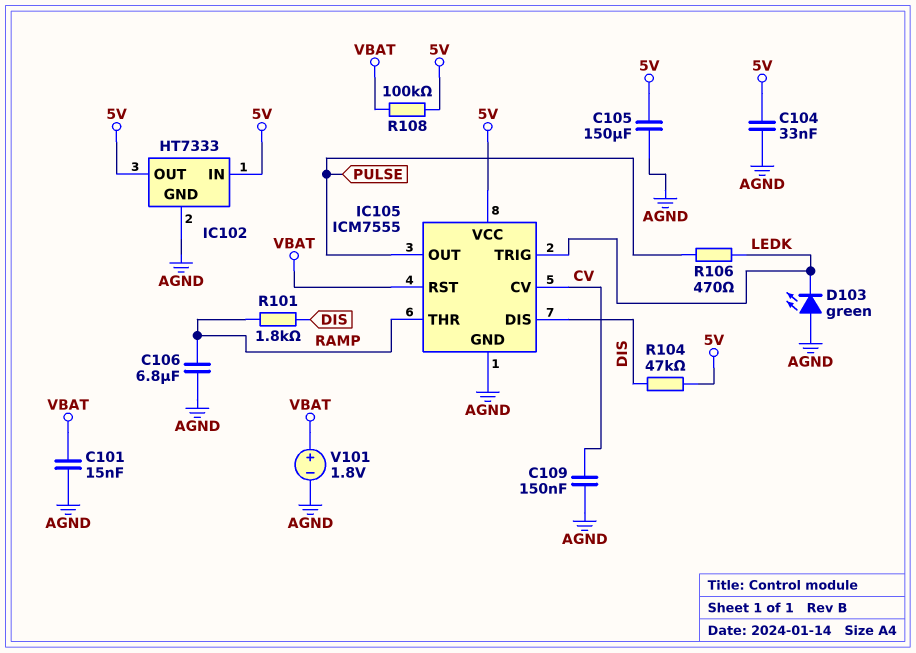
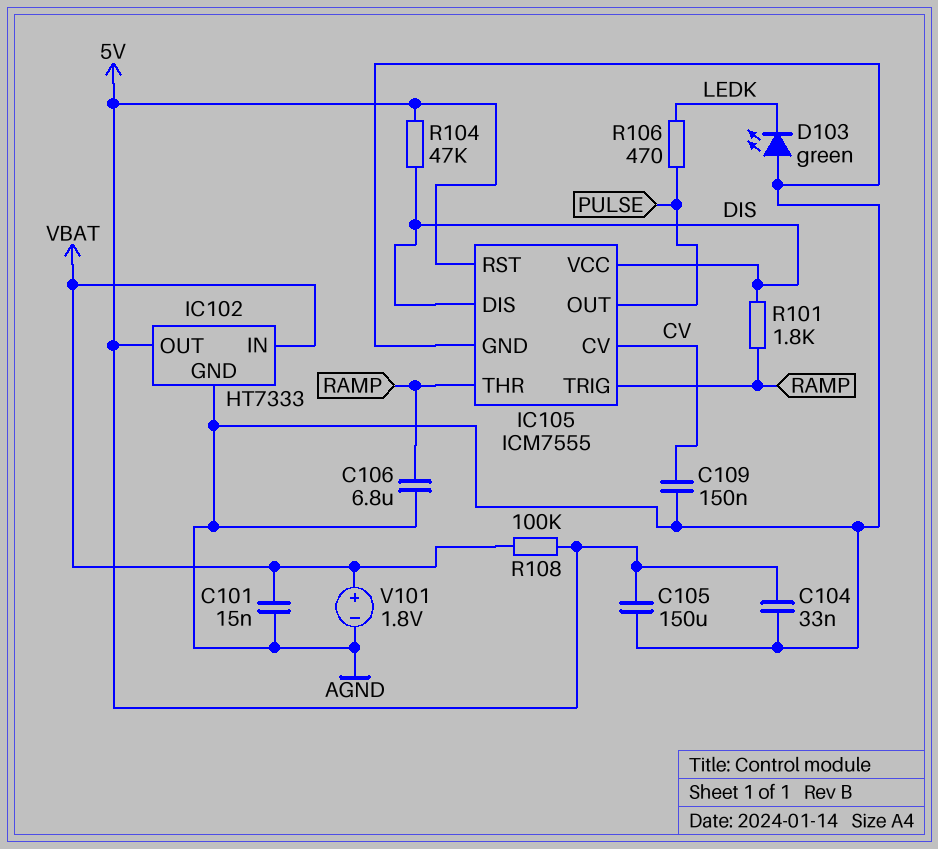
IC102 pin IN: 5V -> VBAT
IC105 pin RST: VBAT -> 5V
IC105 pin TRIG: LEDK -> RAMP
IC105 pin VCC: 5V -> DIS

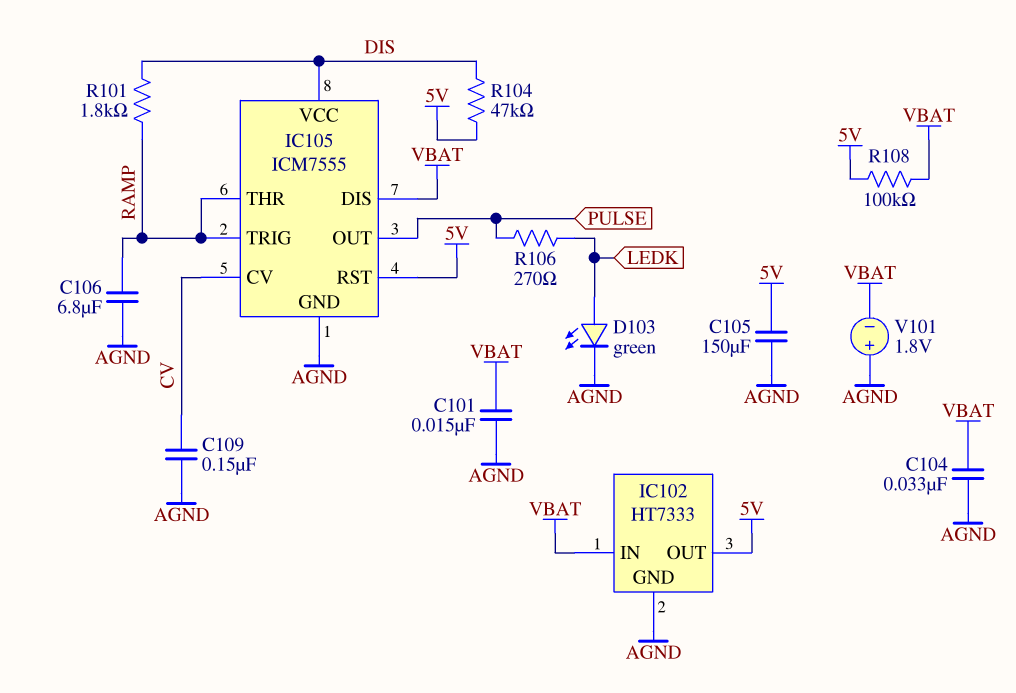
C104: 33nF (5V, AGND) -> 33nF (AGND, VBAT)
D103: LED green (A AGND, K LEDK) -> LED green (A LEDK, K AGND)
IC105 pin DIS: DIS -> VBAT
R106: 470 (LEDK, PULSE) -> 270 (LEDK, PULSE)
V101: 1.8V (plus VBAT, minus AGND) -> 1.8V (plus AGND, minus VBAT)

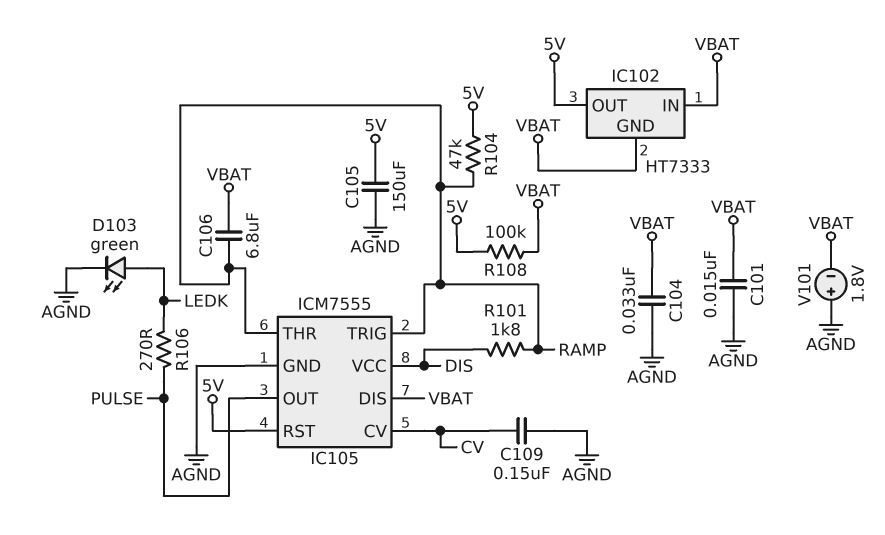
C106: 6.8uF (AGND, RAMP) -> 6.8uF (RAMP, VBAT)
IC102 pin GND: AGND -> VBAT
R104: 47k (5V, DIS) -> 47k (5V, RAMP)

